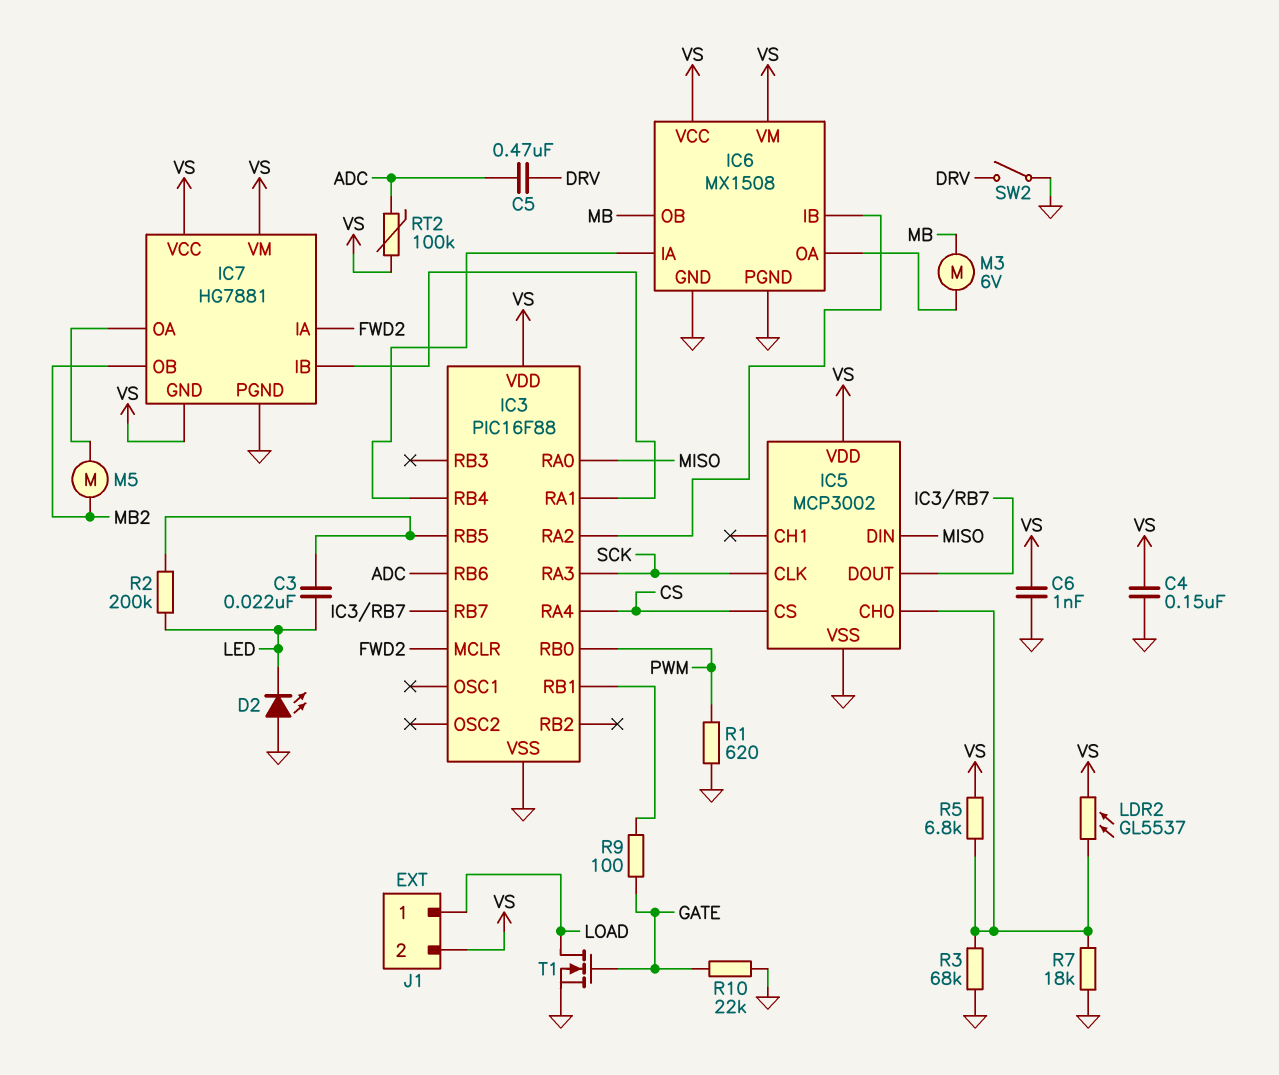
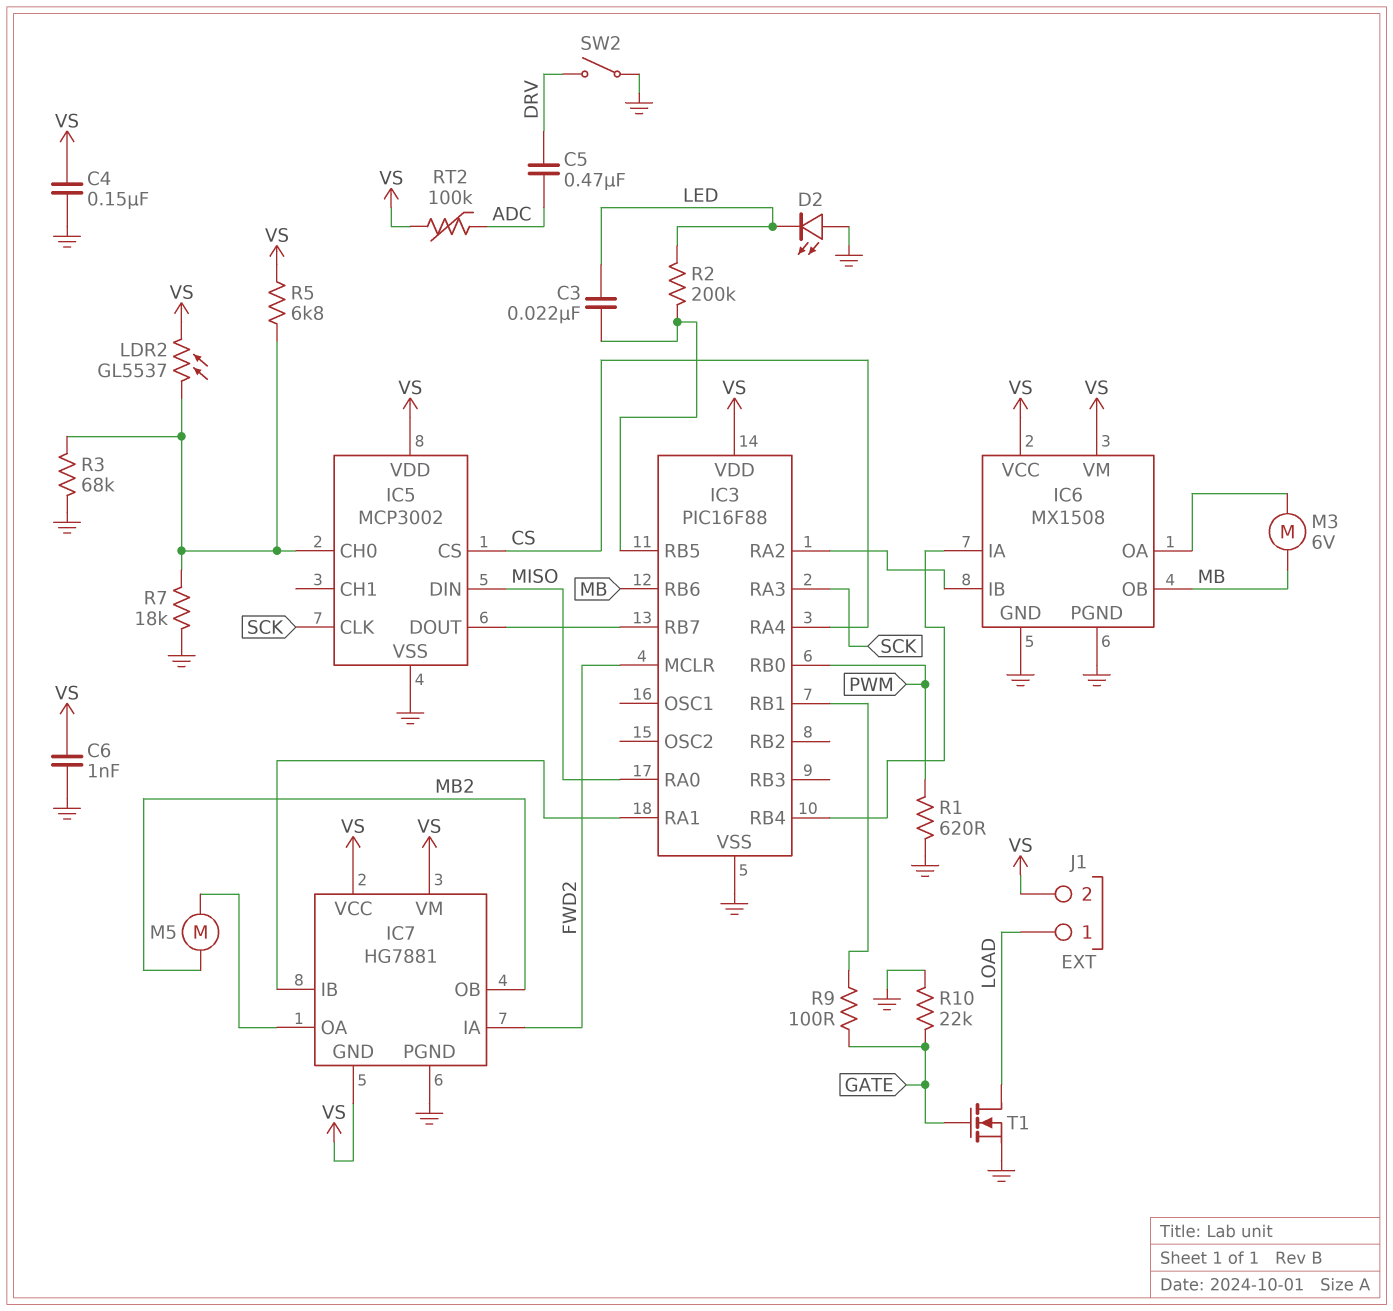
IC3 pin RB6: ADC -> MB

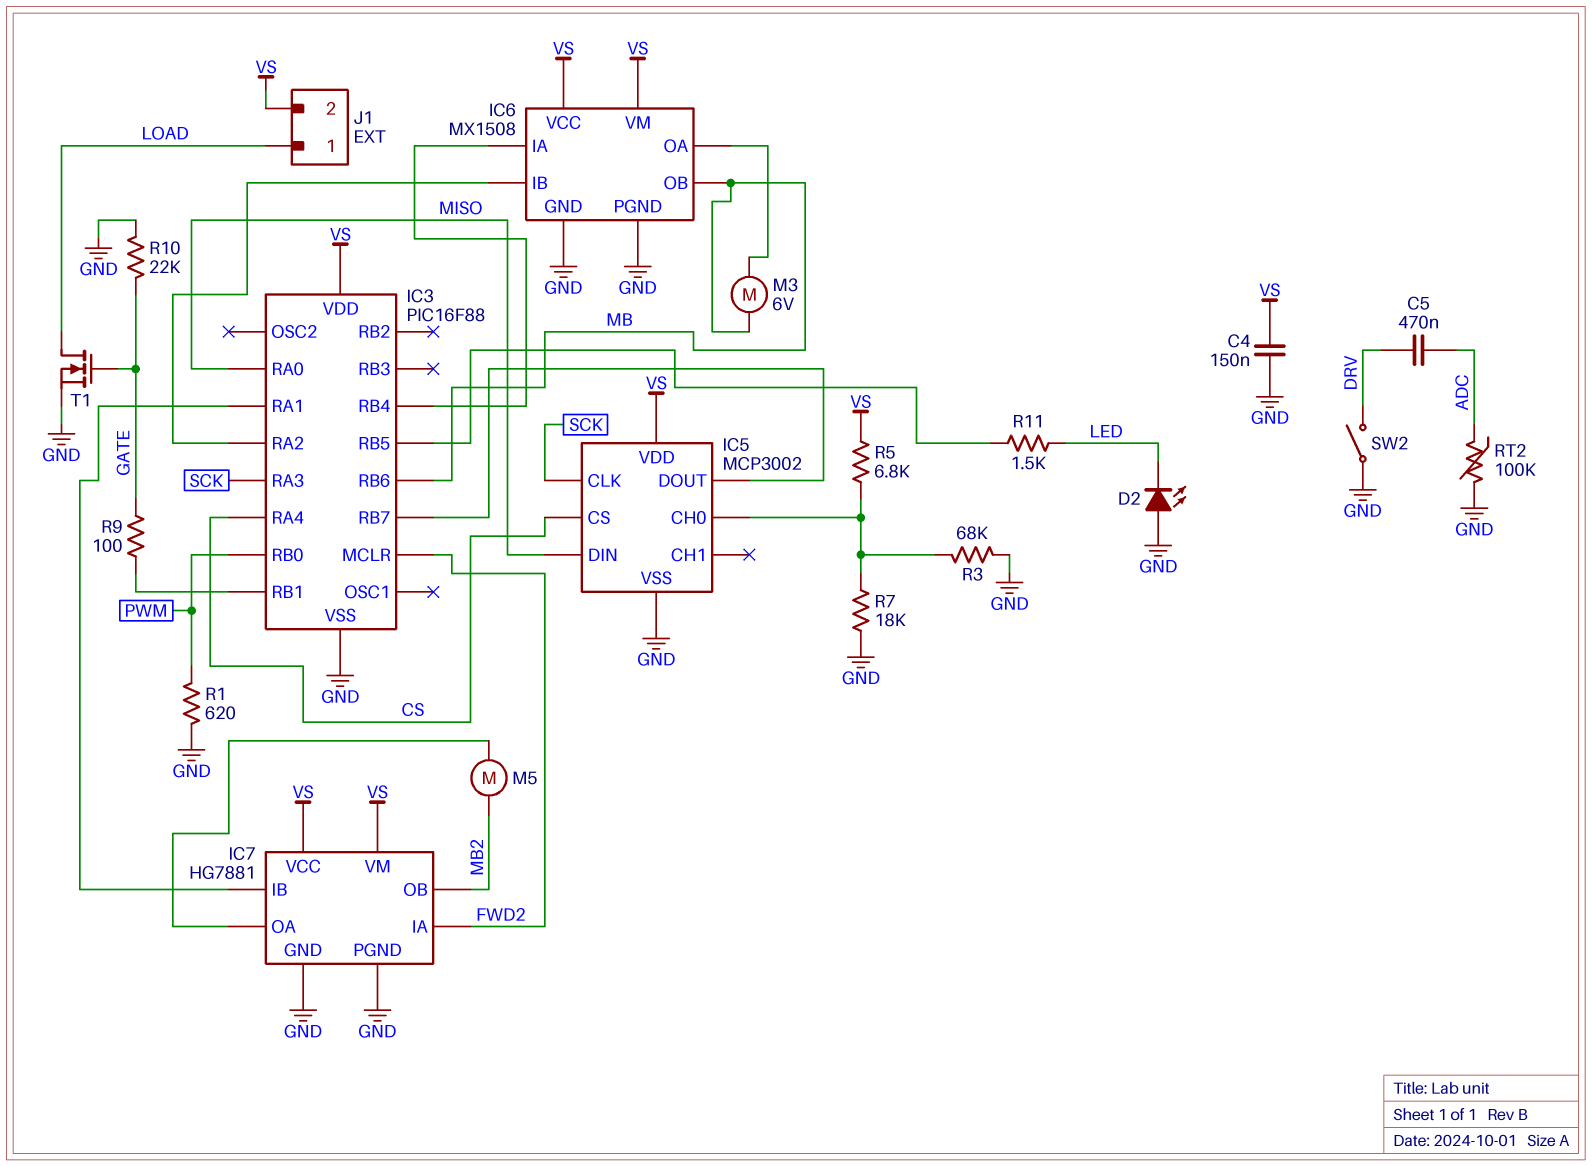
C3: 22nF (IC3/RB5, LED) -> none
C6: 1nF (GND, VS) -> none
IC7 pin GND: VS -> GND
LDR2: GL5537 (IC5/CH0, VS) -> none
R2: 200k (IC3/RB5, LED) -> none
R11: none -> 1.5k (IC3/RB5, LED)
RT2: 100k (ADC, VS) -> 100k (ADC, GND)

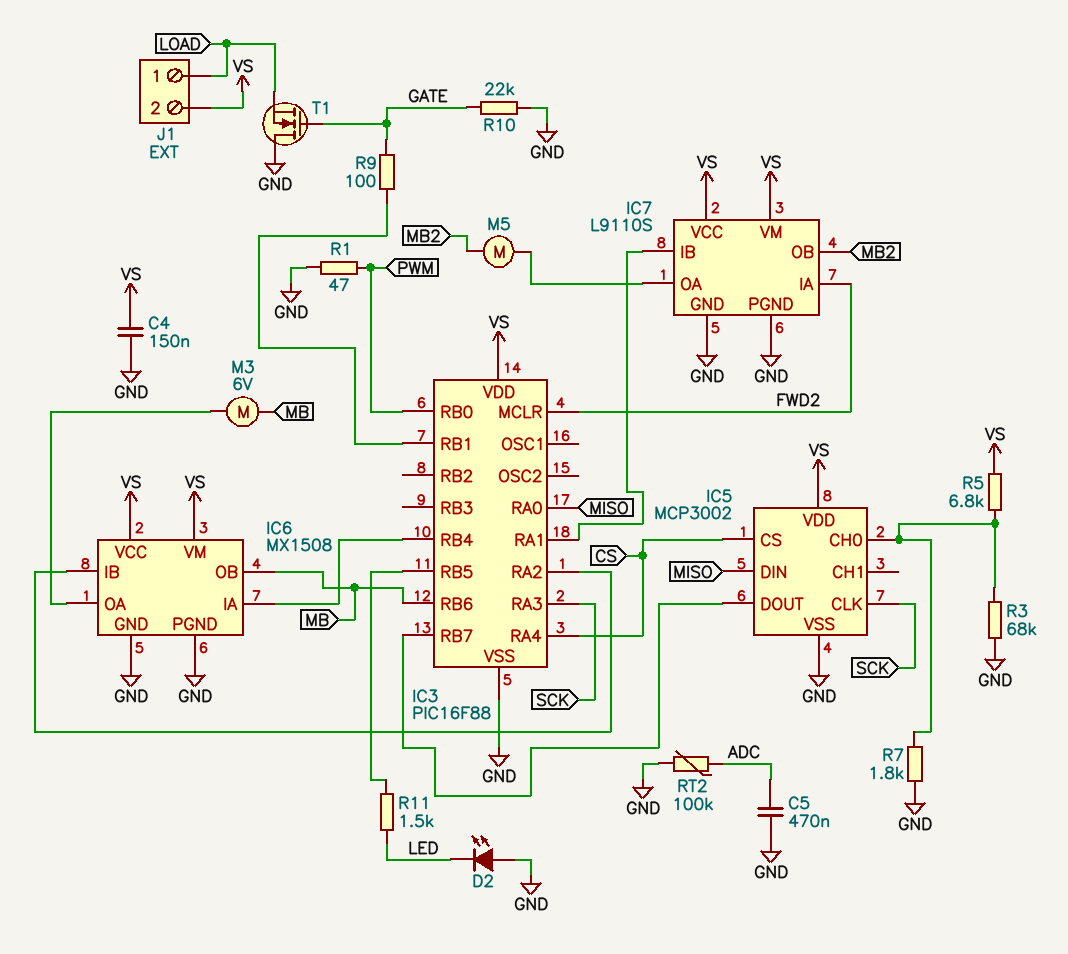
C5: 470nF (ADC, DRV) -> 470nF (ADC, GND)
IC7: HG7881 -> L9110S
R1: 620 (GND, PWM) -> 47 (GND, PWM)
R7: 18k (GND, IC5/CH0) -> 1.8k (GND, IC5/CH0)
SW2: switch (DRV, GND) -> none
T1: NMOS (G GATE, D LOAD, S GND) -> NMOS (G GATE, D GND, S LOAD)

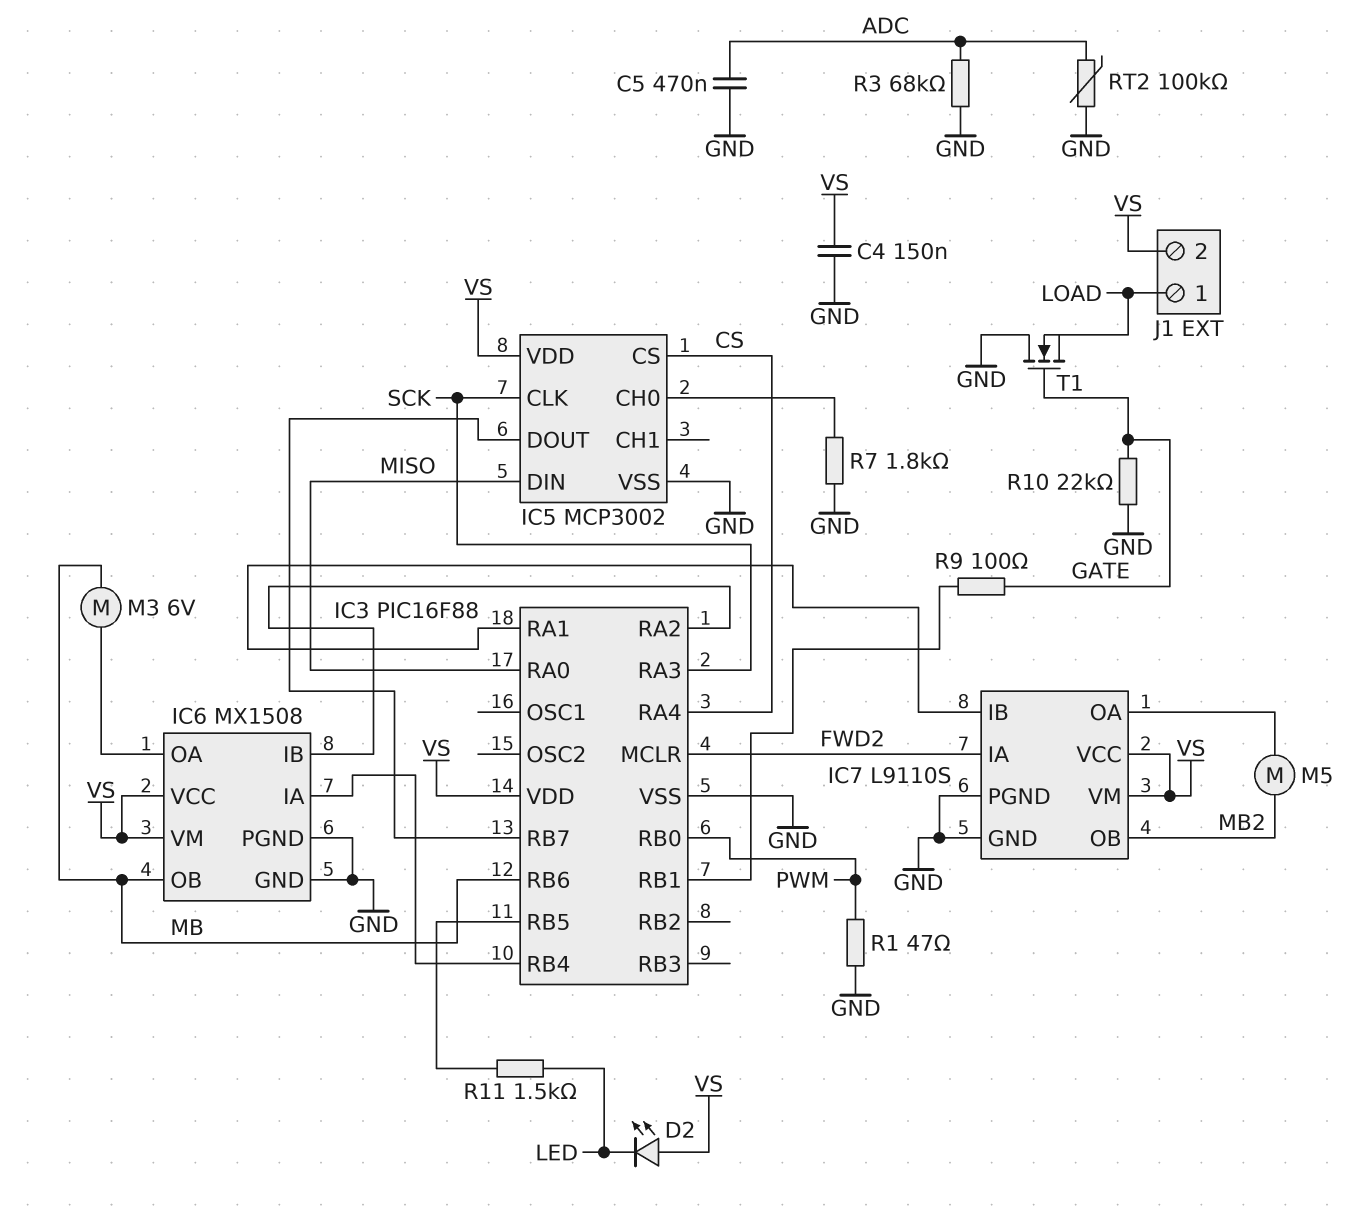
D2: LED (A GND, K LED) -> LED (A VS, K LED)
R3: 68k (GND, IC5/CH0) -> 68k (ADC, GND)
R5: 6.8k (IC5/CH0, VS) -> none

